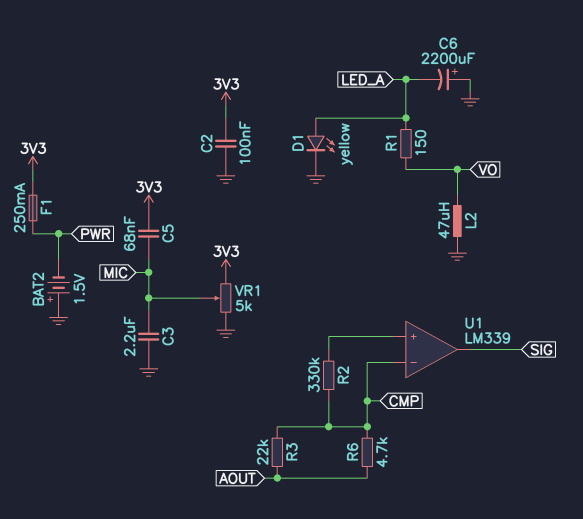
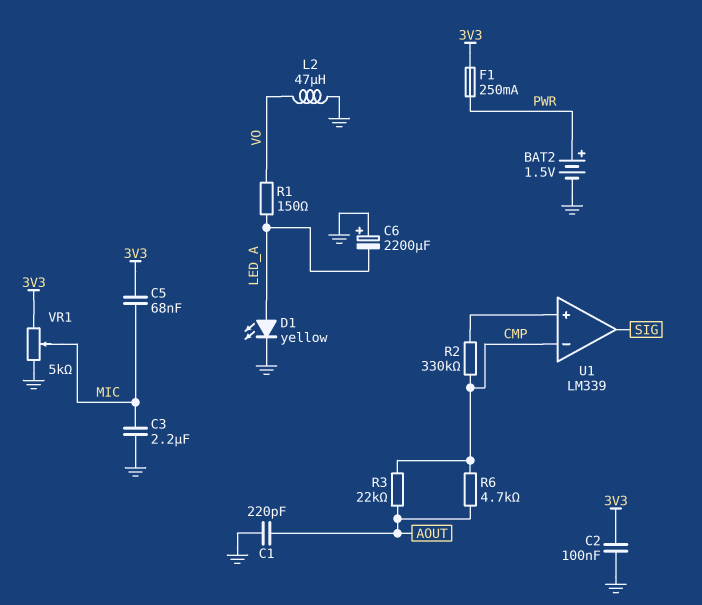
BAT2: 1.5V (plus GND, minus PWR) -> 1.5V (plus PWR, minus GND)
C1: none -> 220pF (AOUT, GND)

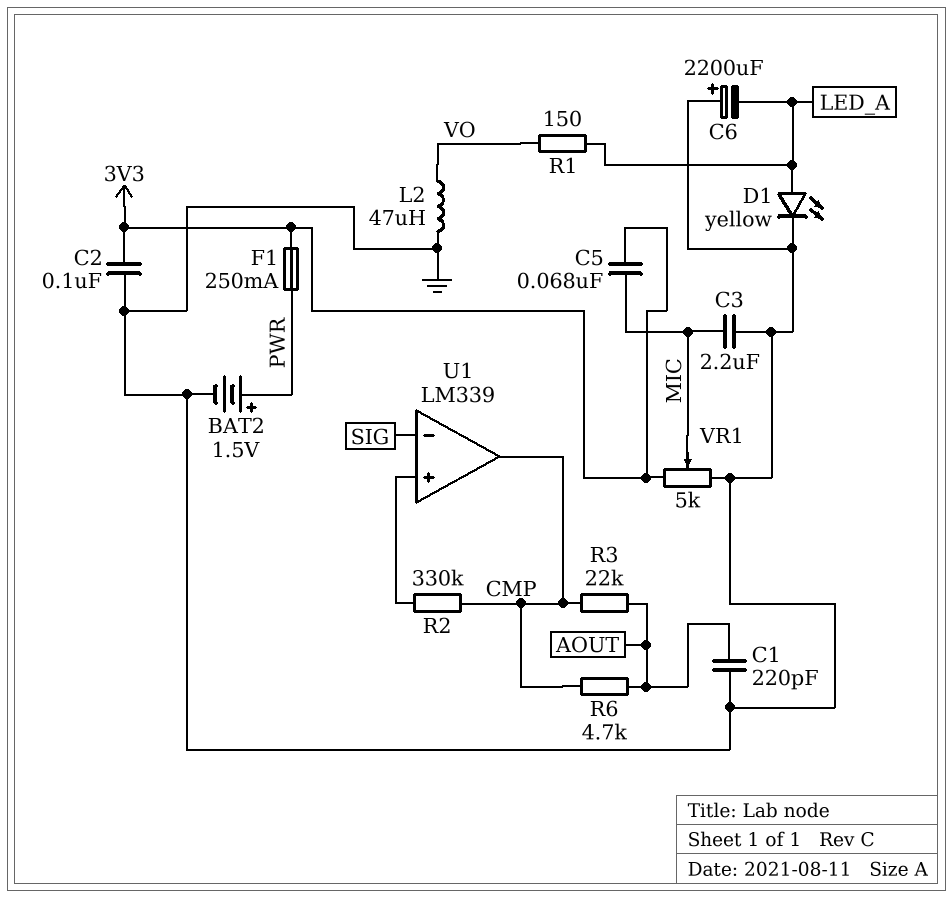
U1 pin in-: CMP -> SIG
U1 pin out: SIG -> CMP

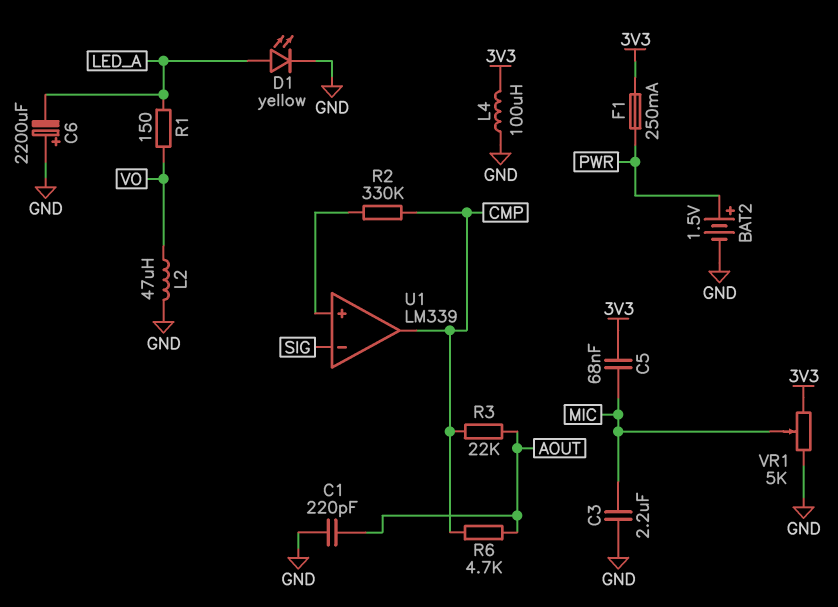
C2: 100nF (3V3, GND) -> none
L4: none -> 100uH (3V3, GND)

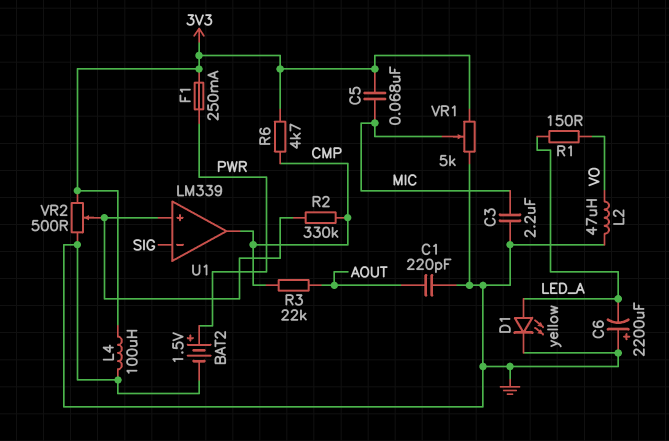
R6: 4.7k (AOUT, CMP) -> 4.7k (3V3, CMP)
VR2: none -> 500 (3V3, GND, wiper U1/in+)

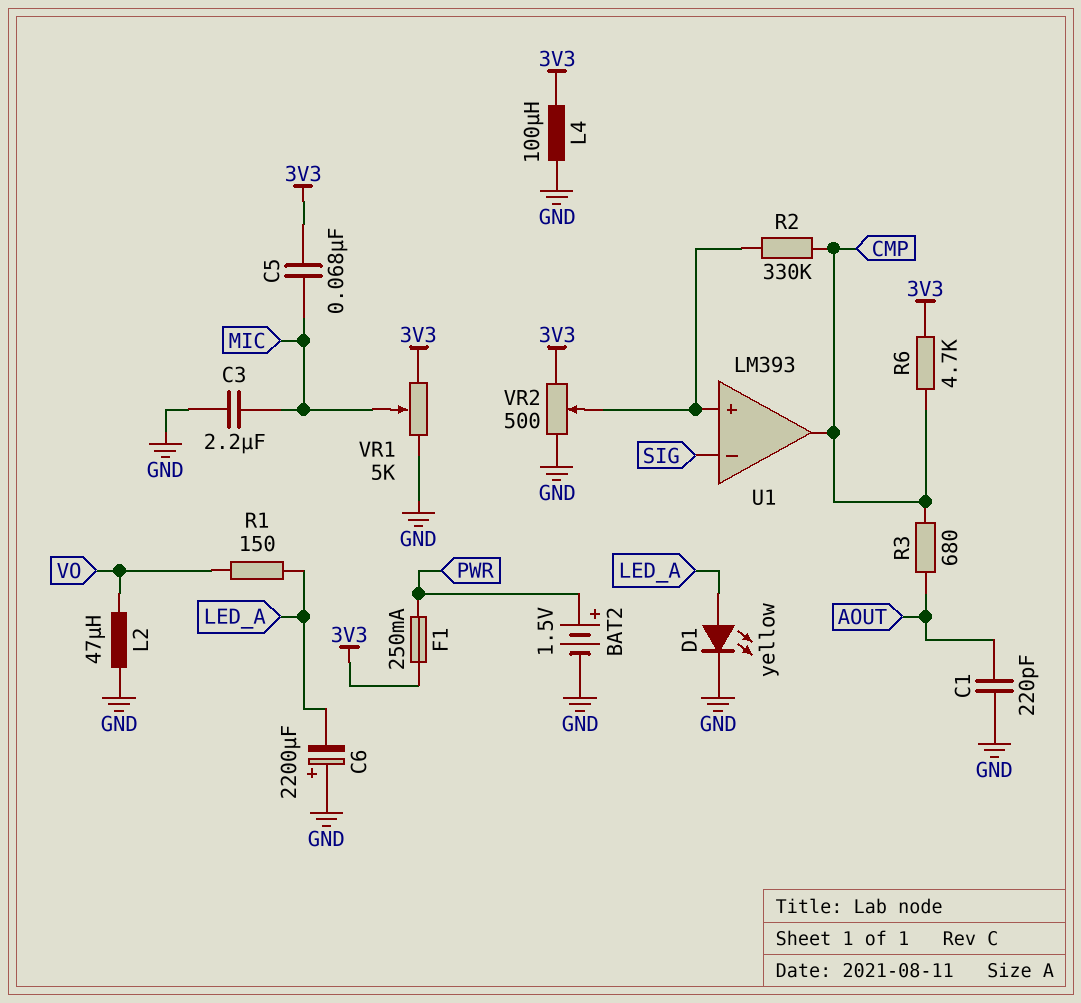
R3: 22k (AOUT, CMP) -> 680 (AOUT, CMP)
U1: LM339 -> LM393

